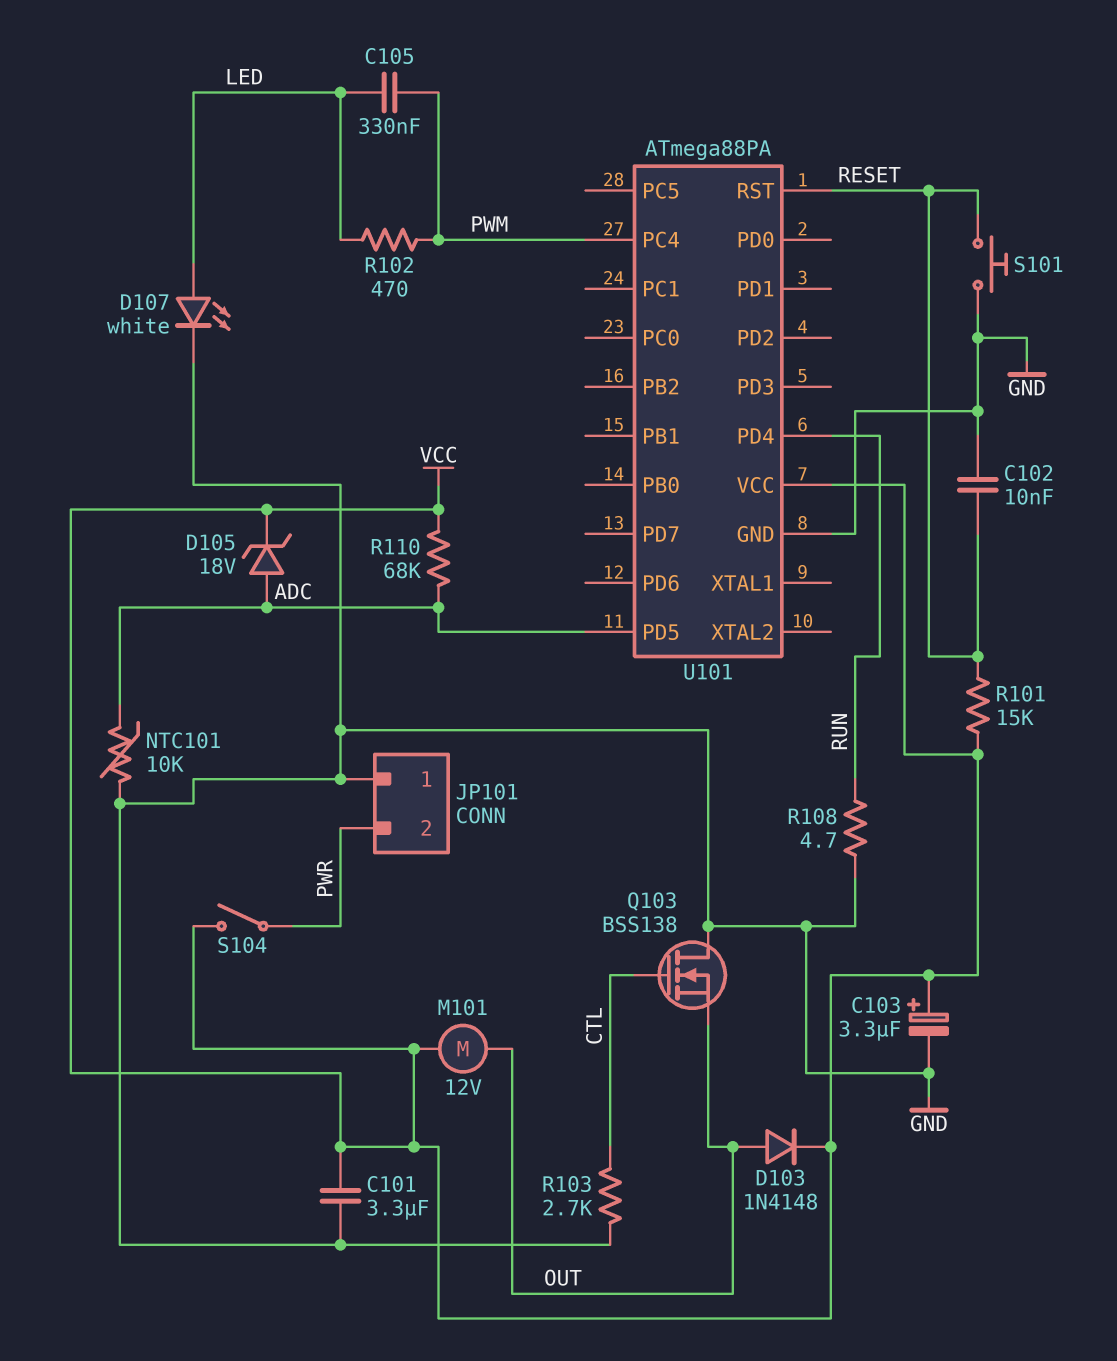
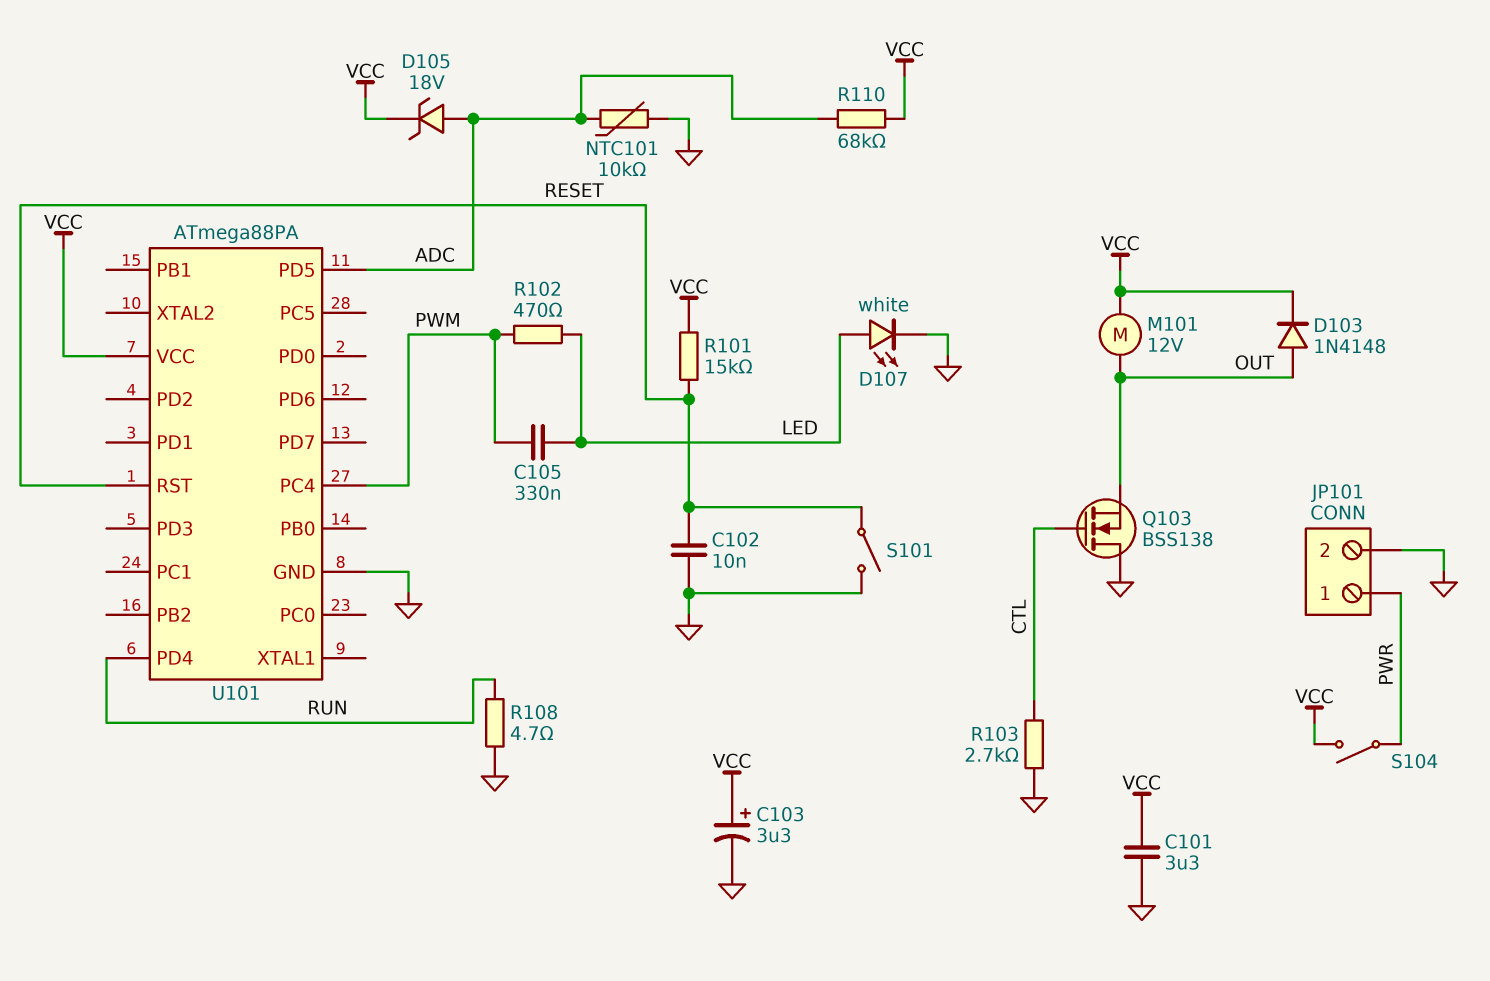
JP101 pin 1: GND -> PWR
JP101 pin 2: PWR -> GND
S101: button (GND, RESET) -> switch (GND, RESET)

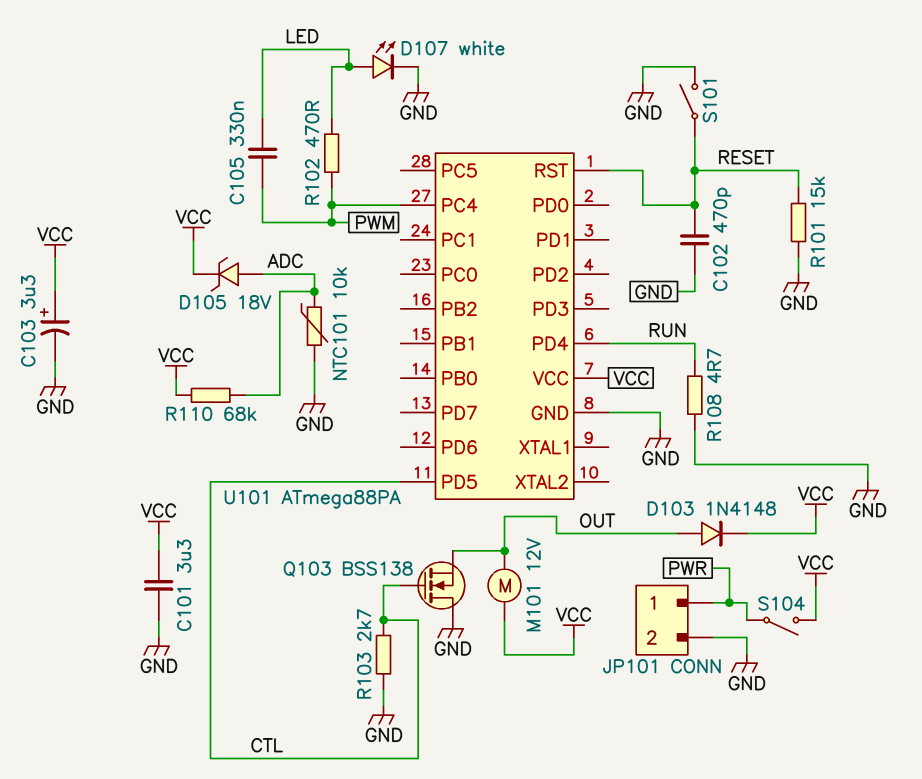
C102: 10nF (GND, RESET) -> 470pF (GND, RESET)
R101: 15k (RESET, VCC) -> 15k (GND, RESET)
U101 pin PD5: ADC -> CTL

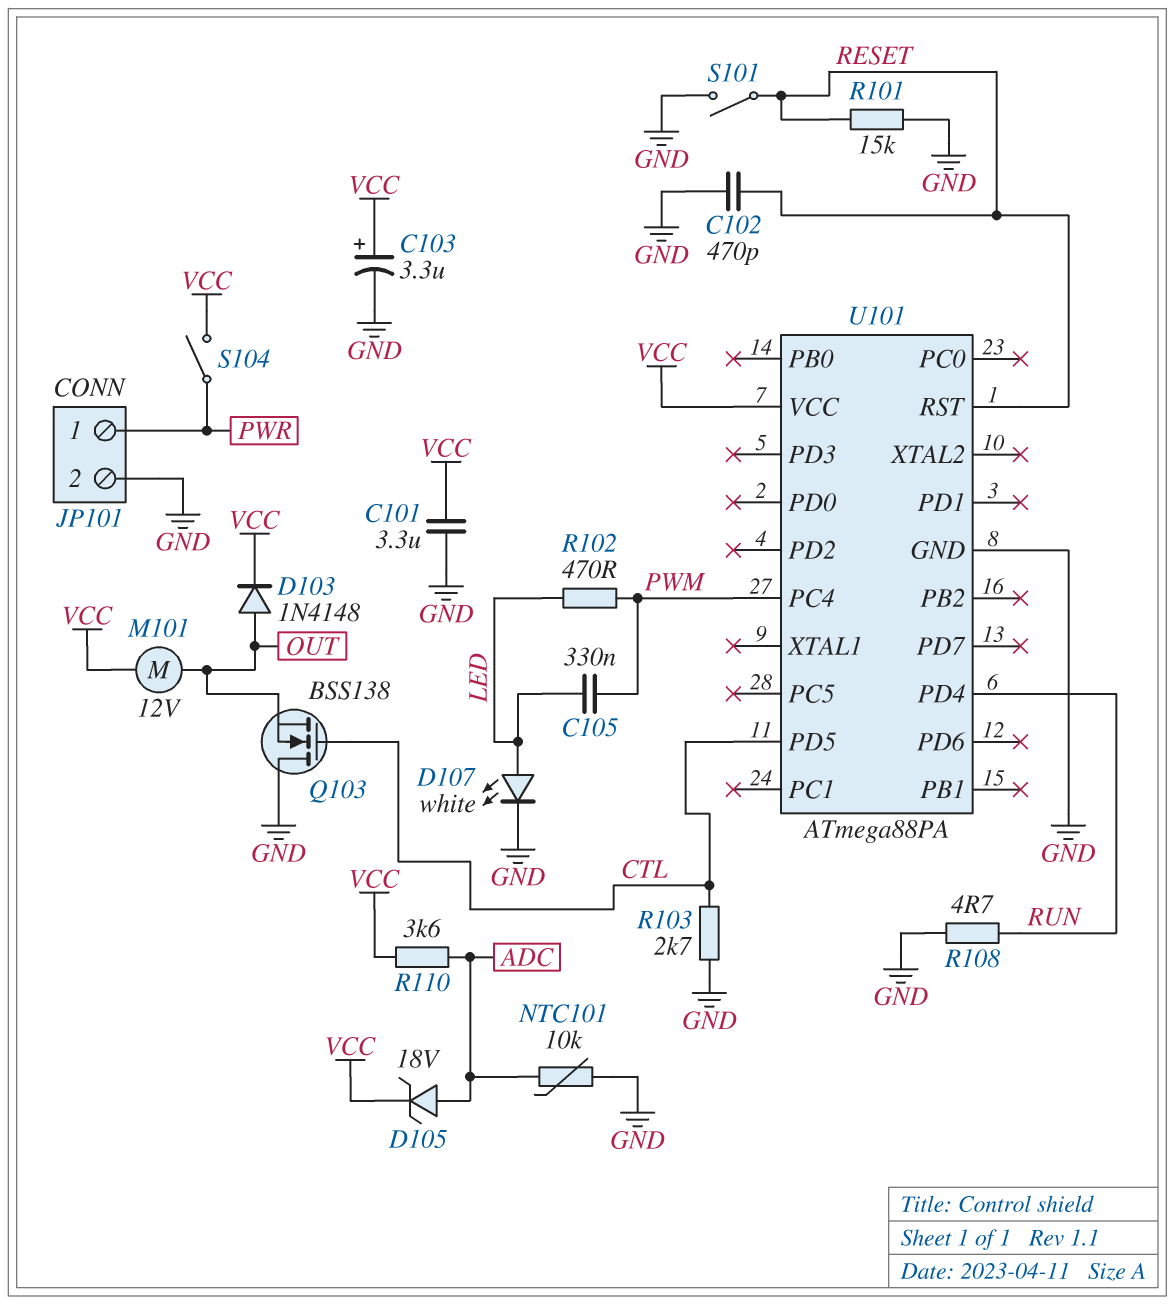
R110: 68k (ADC, VCC) -> 3.6k (ADC, VCC)

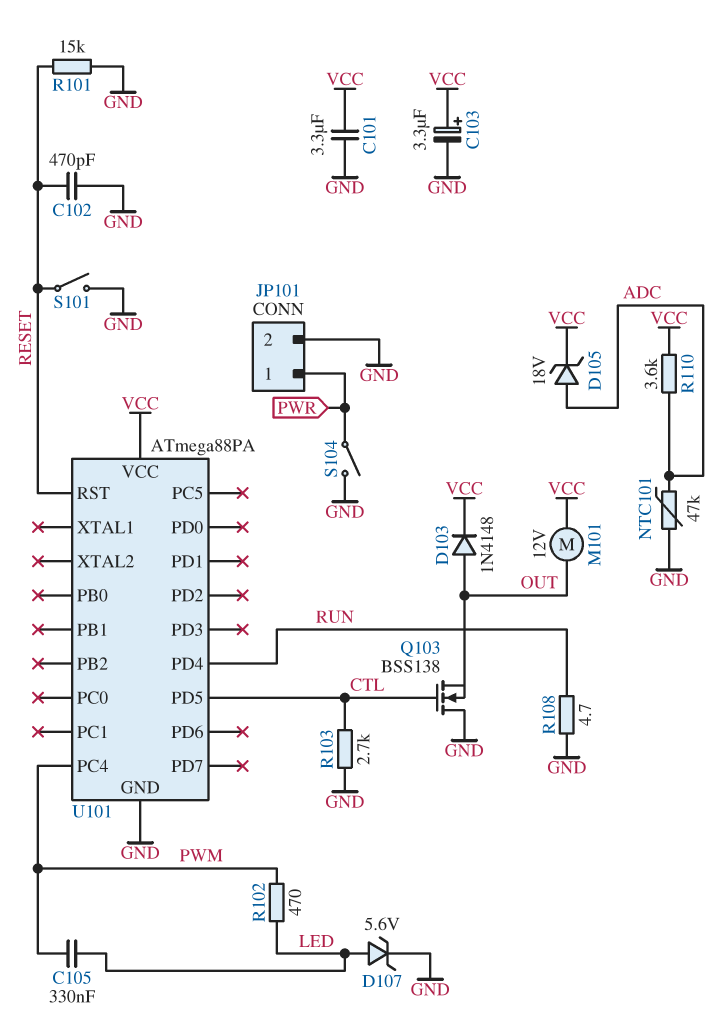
D107: LED white (A LED, K GND) -> zener 5.6V (A LED, K GND)
NTC101: 10k (ADC, GND) -> 47k (ADC, GND)
S104: switch (PWR, VCC) -> switch (GND, PWR)

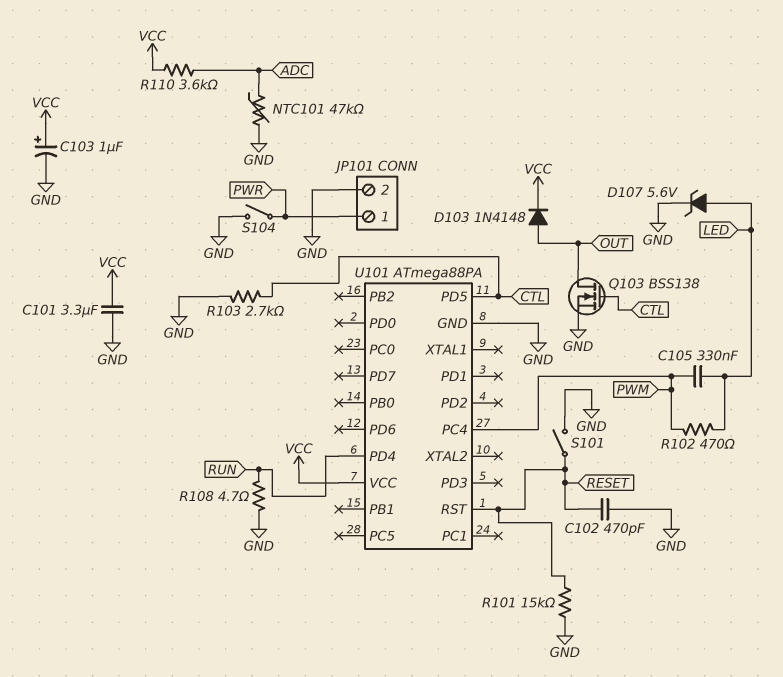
C103: 3.3uF (plus VCC, minus GND) -> 1uF (plus VCC, minus GND)
D105: zener 18V (A ADC, K VCC) -> none
M101: motor 12V (OUT, VCC) -> none
Q103: NMOS BSS138 (G CTL, D GND, S OUT) -> NMOS BSS138 (G CTL, D OUT, S GND)

